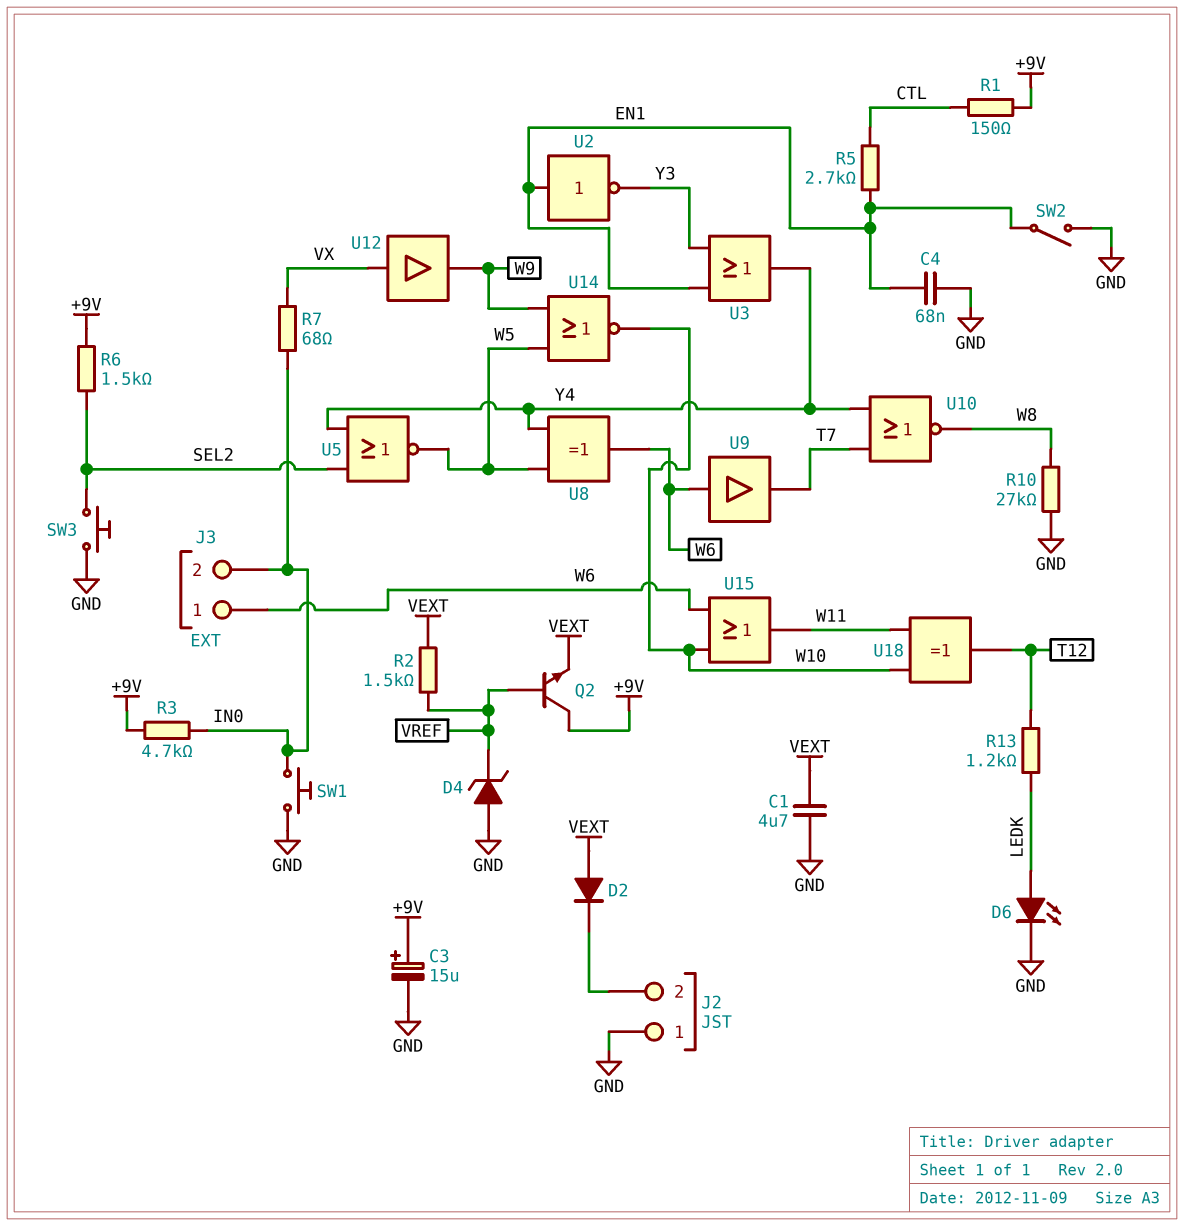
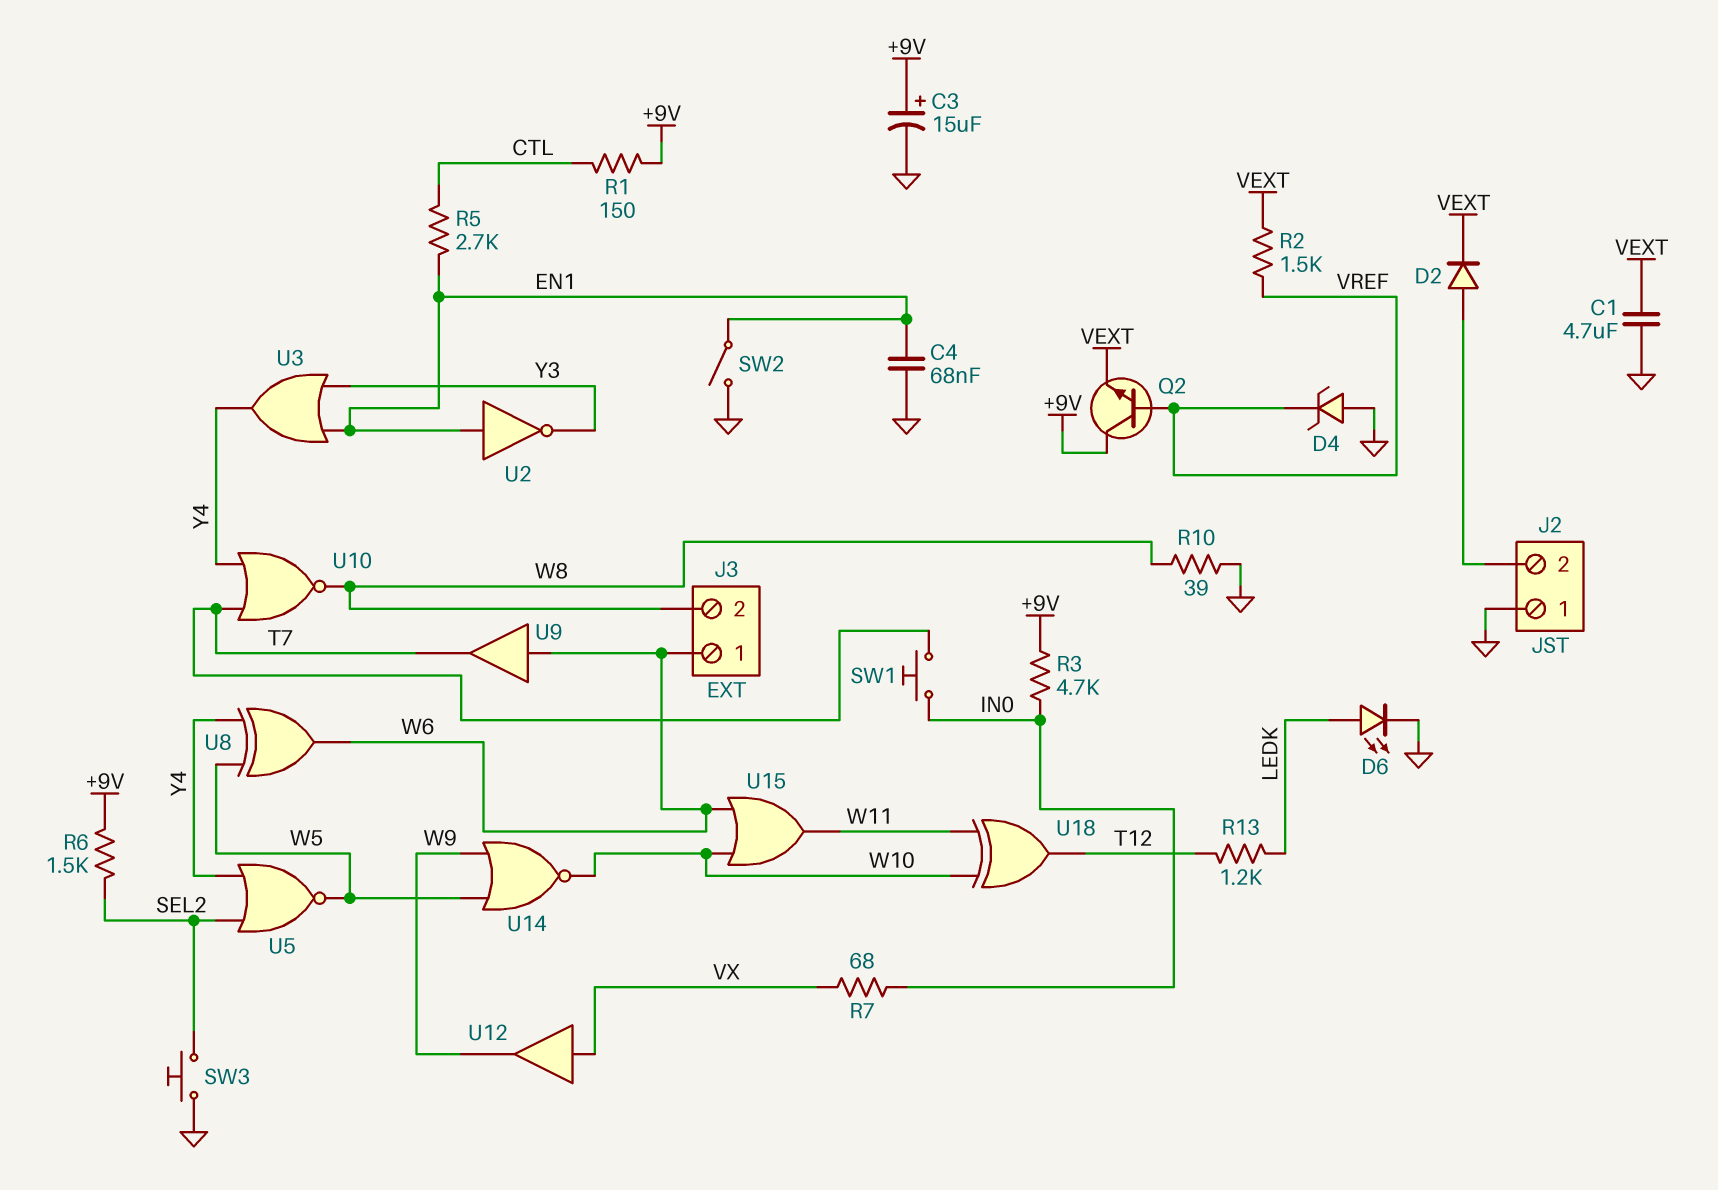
D2: diode (A VEXT, K J2/2) -> diode (A J2/2, K VEXT)
J3 pin 2: IN0 -> W8
R10: 27k (GND, W8) -> 39 (GND, W8)
SW1: button (GND, IN0) -> button (IN0, T7)

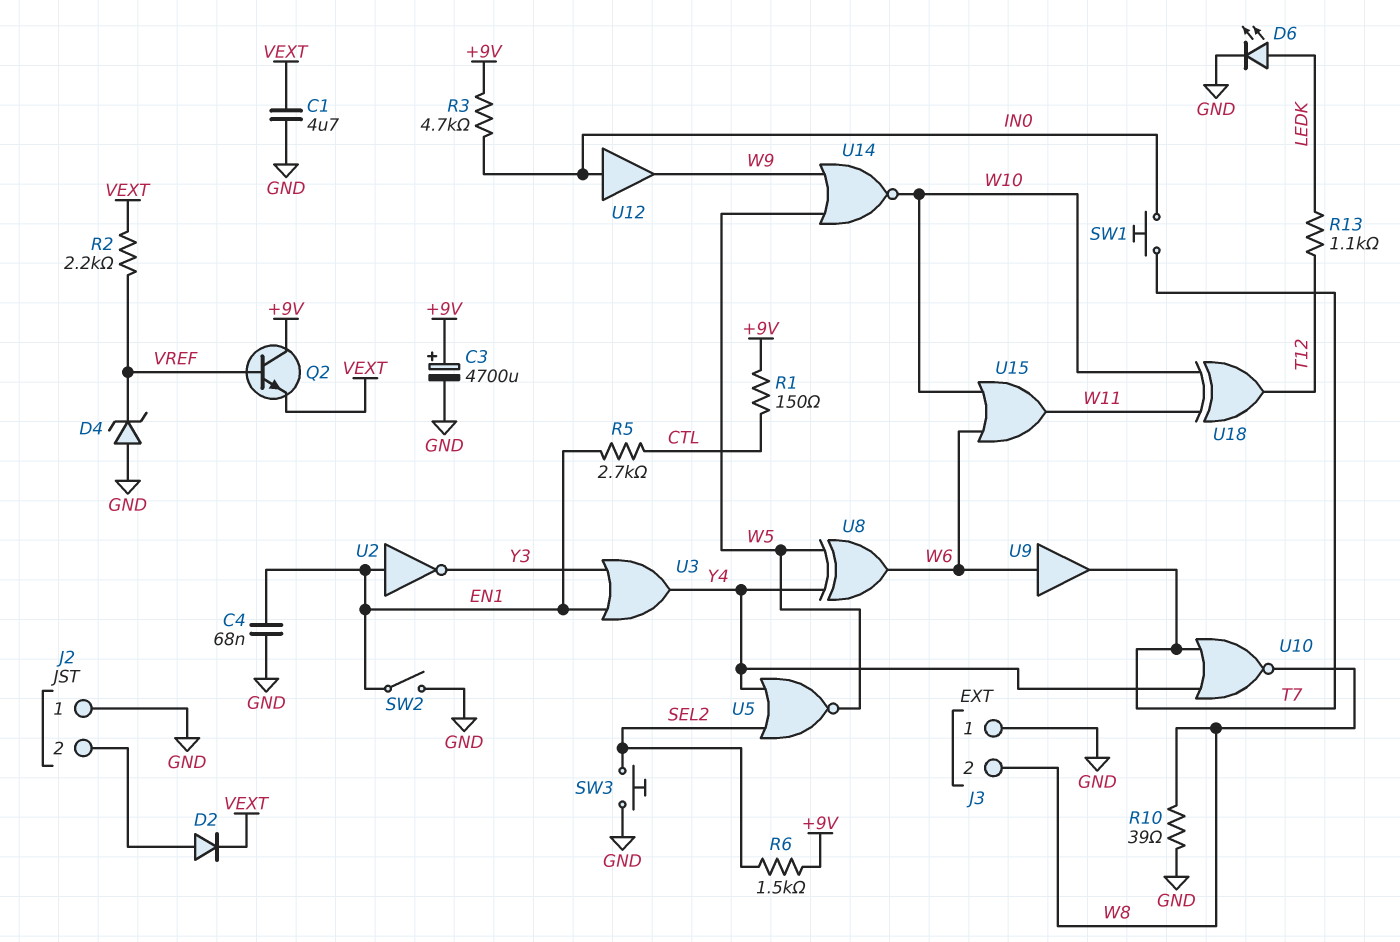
C3: 15uF (plus +9V, minus GND) -> 4700uF (plus +9V, minus GND)
J3 pin 1: W6 -> GND
R2: 1.5k (VEXT, VREF) -> 2.2k (VEXT, VREF)
R7: 68 (IN0, VX) -> none
R13: 1.2k (LEDK, T12) -> 1.1k (LEDK, T12)
U12: buffer (in VX, out W9) -> buffer (in IN0, out W9)

